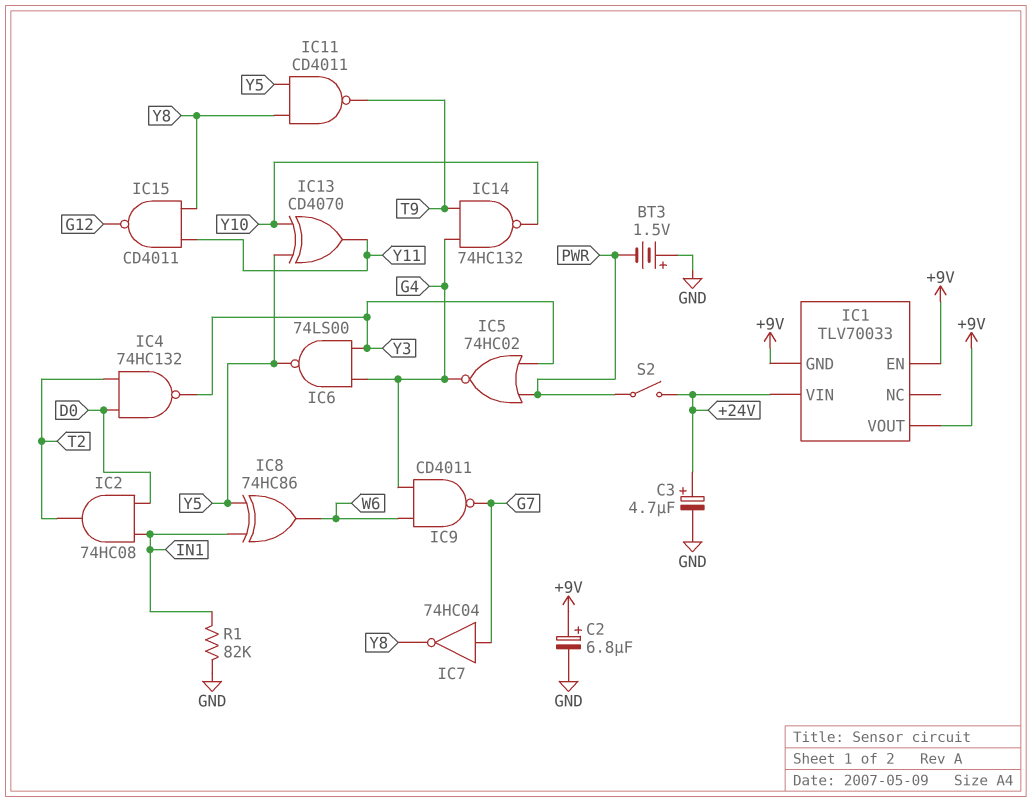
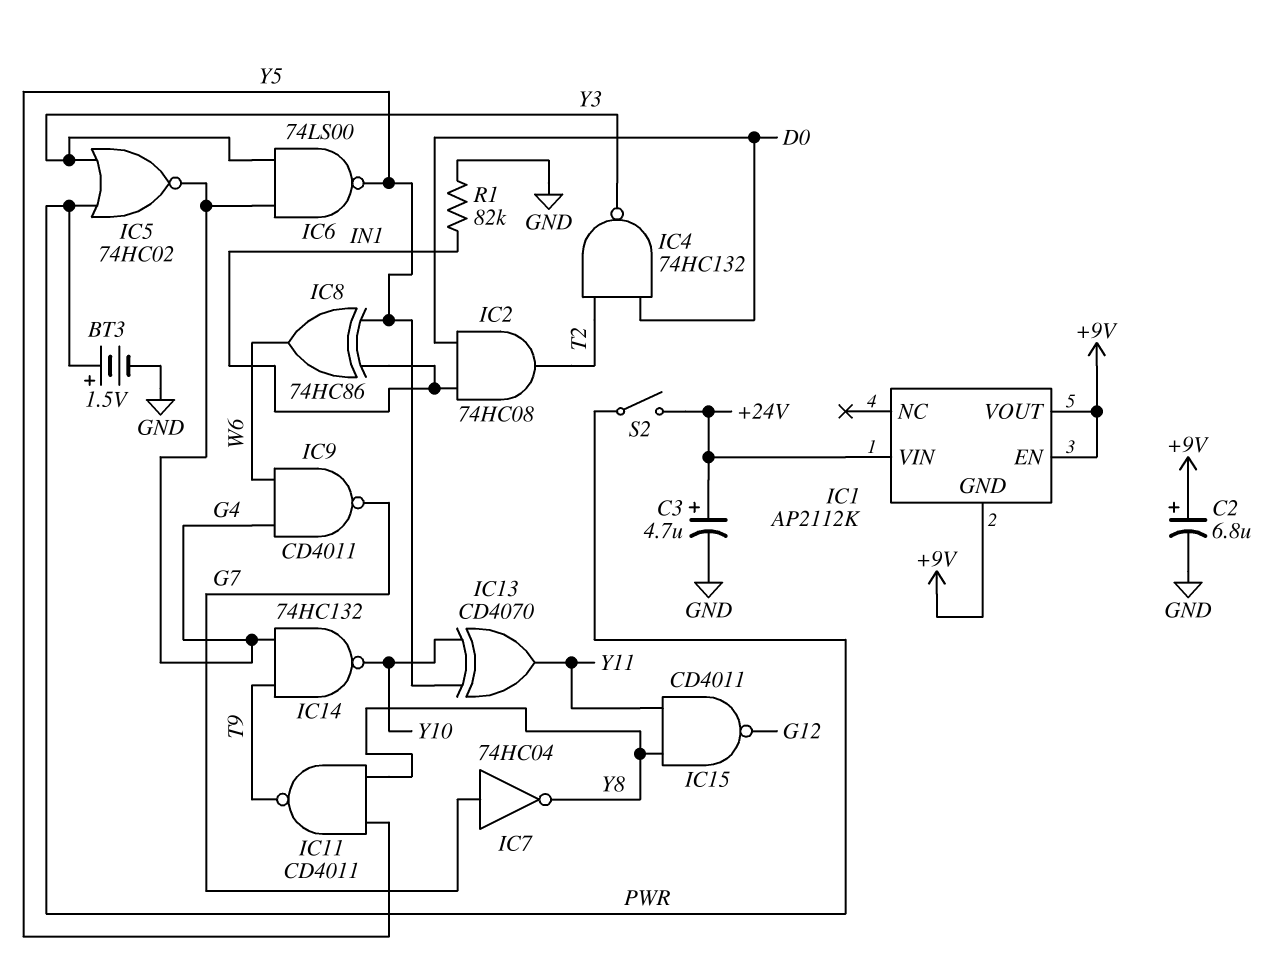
BT3: 1.5V (plus GND, minus PWR) -> 1.5V (plus PWR, minus GND)
IC1: TLV70033 -> AP2112K

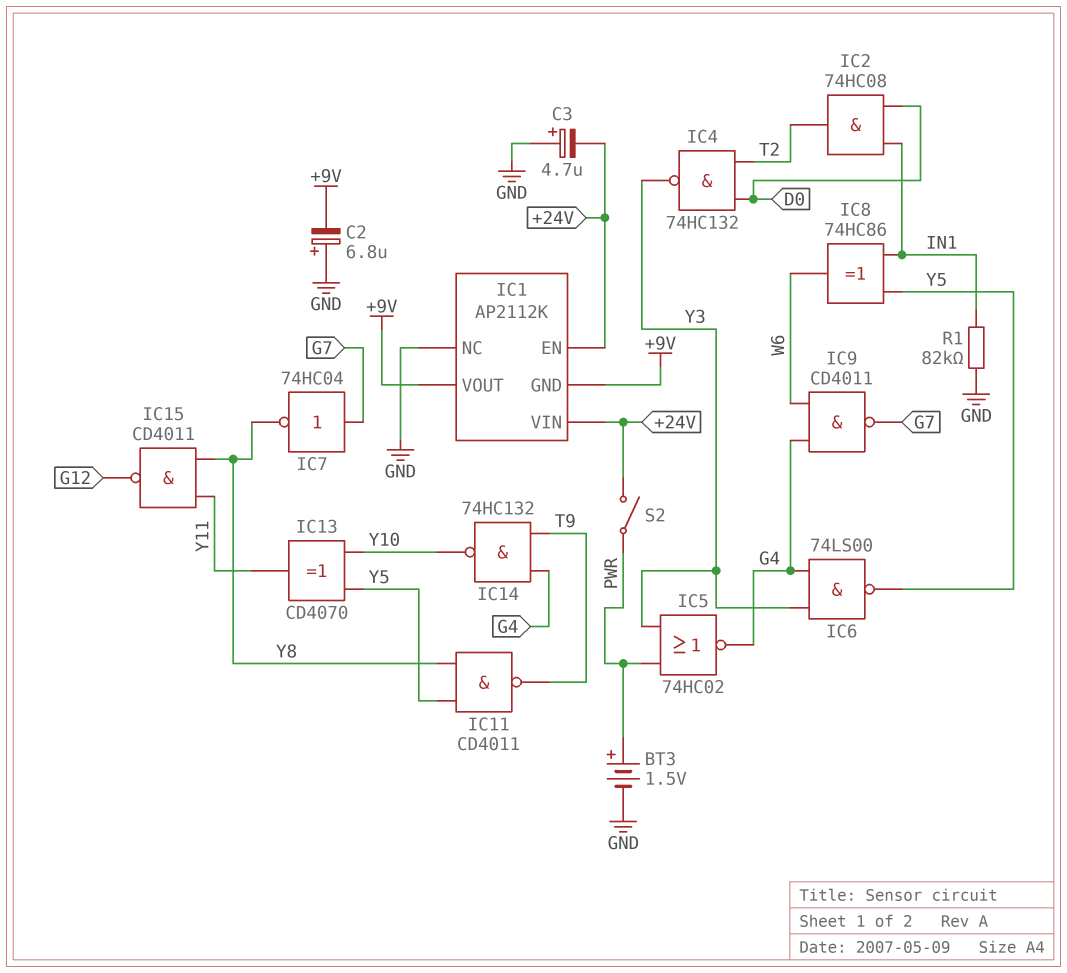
C2: 6.8uF (plus +9V, minus GND) -> 6.8uF (plus GND, minus +9V)
C3: 4.7uF (plus +24V, minus GND) -> 4.7uF (plus GND, minus +24V)
IC1 pin EN: +9V -> +24V
IC1 pin NC: none -> GND

